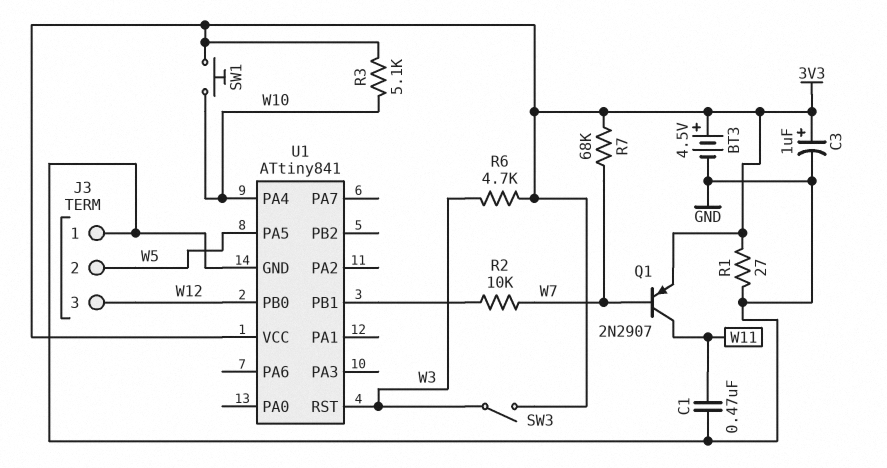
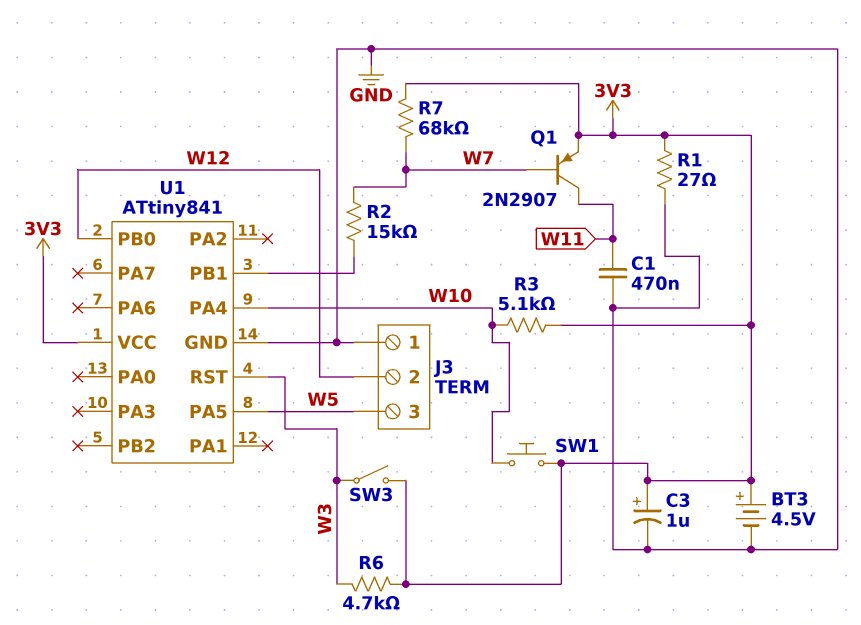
J3 pin 2: W5 -> W12
J3 pin 3: W12 -> W5
R2: 10k (U1/PB1, W7) -> 15k (U1/PB1, W7)

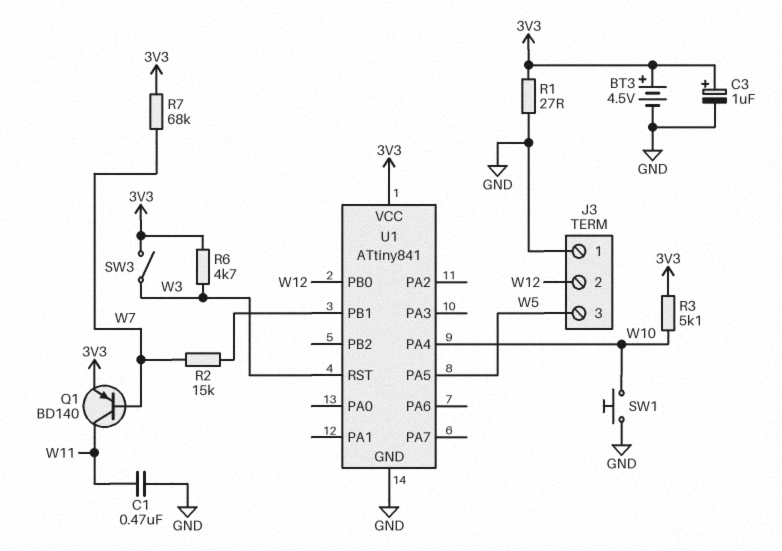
Q1: PNP 2N2907 (B W7, C W11, E 3V3) -> PNP BD140 (B W7, C W11, E 3V3)
SW1: button (3V3, W10) -> button (GND, W10)

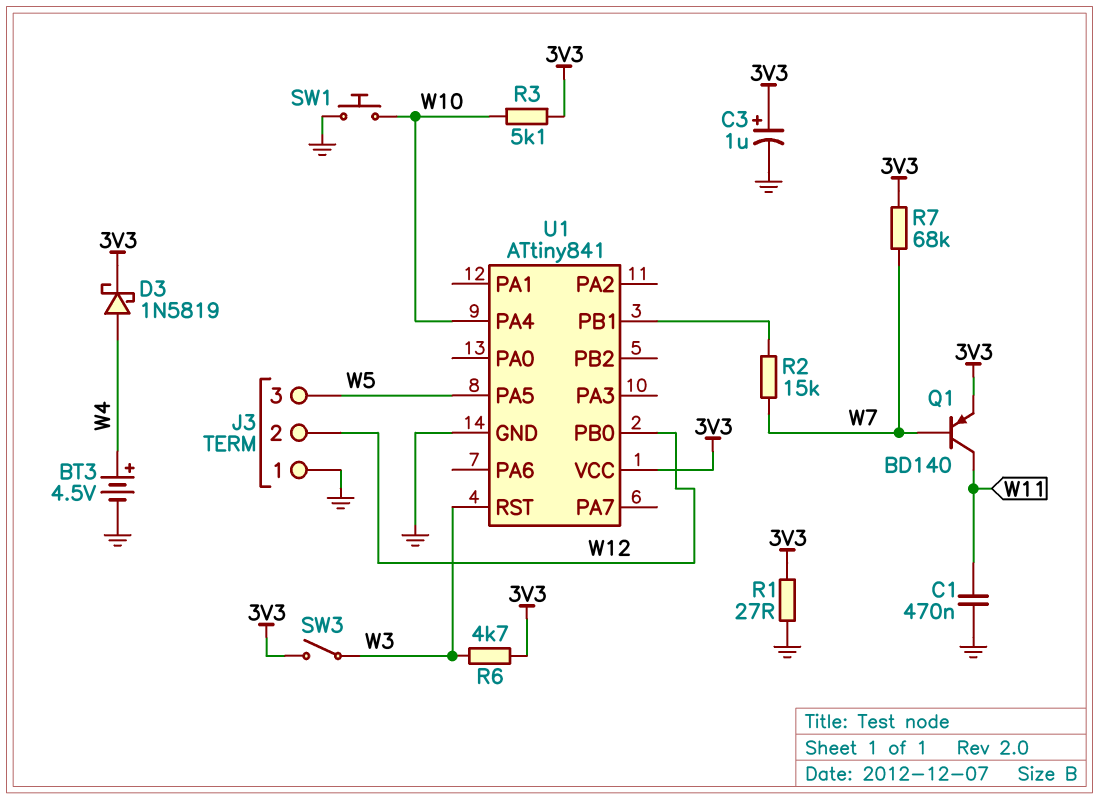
BT3: 4.5V (plus 3V3, minus GND) -> 4.5V (plus W4, minus GND)
D3: none -> schottky 1N5819 (A W4, K 3V3)

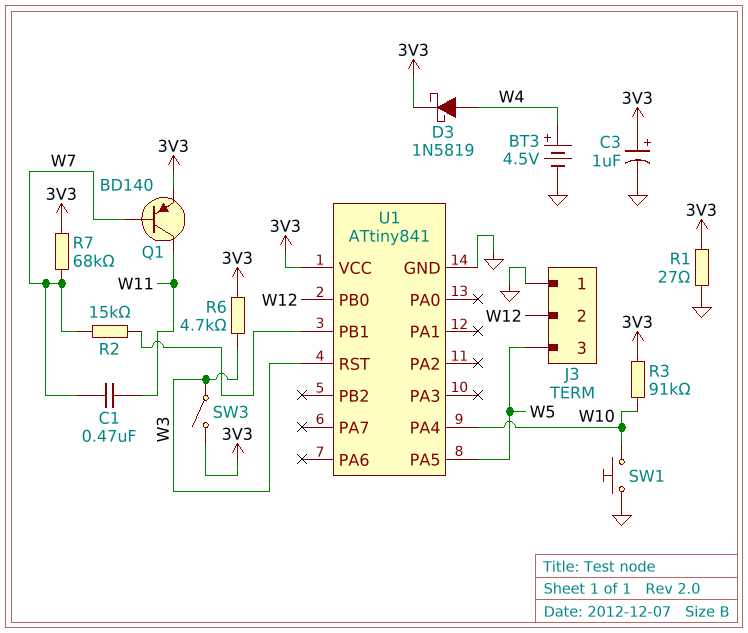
C1: 470nF (GND, W11) -> 470nF (W7, W11)
R3: 5.1k (3V3, W10) -> 91k (3V3, W10)

